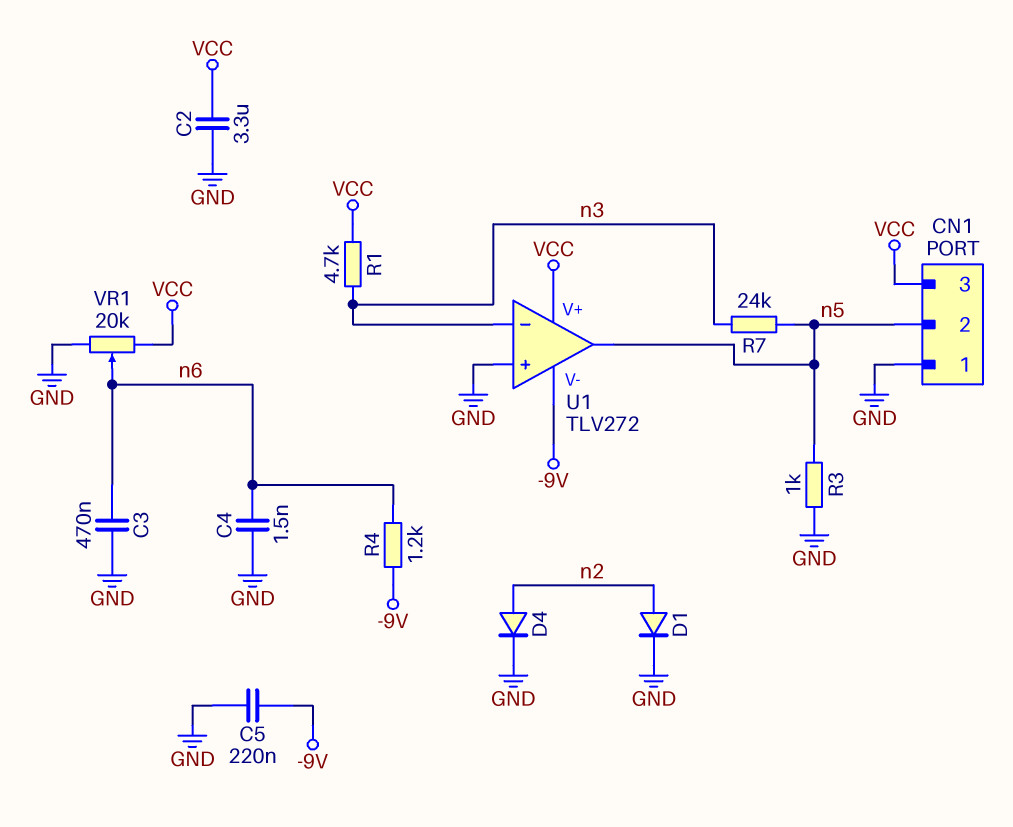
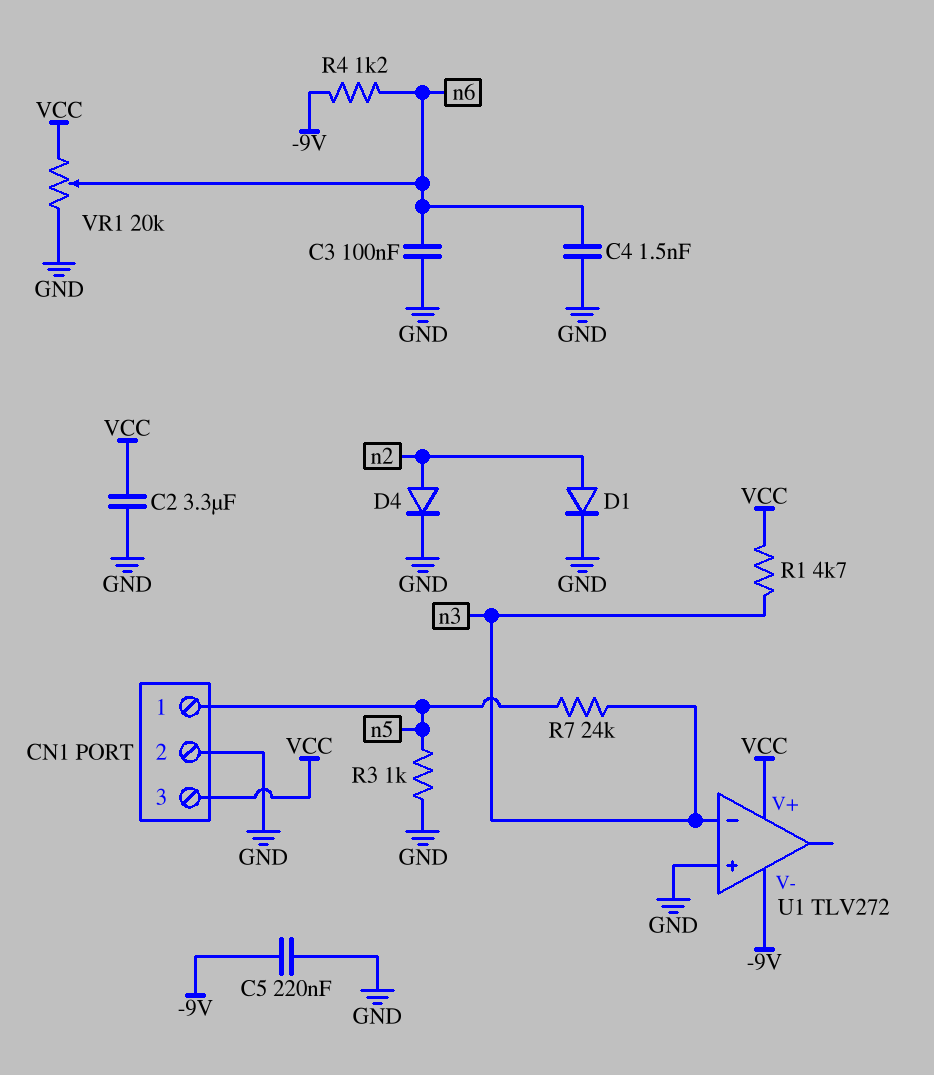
C3: 470nF (GND, n6) -> 100nF (GND, n6)
CN1 pin 1: GND -> n5
CN1 pin 2: n5 -> GND
U1 pin out: n5 -> none

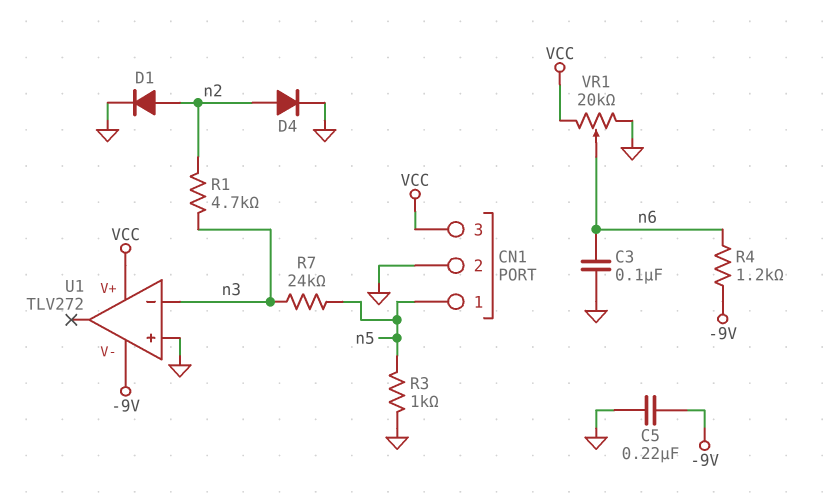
C2: 3.3uF (GND, VCC) -> none
C4: 1.5nF (GND, n6) -> none
R1: 4.7k (VCC, n3) -> 4.7k (n2, n3)

